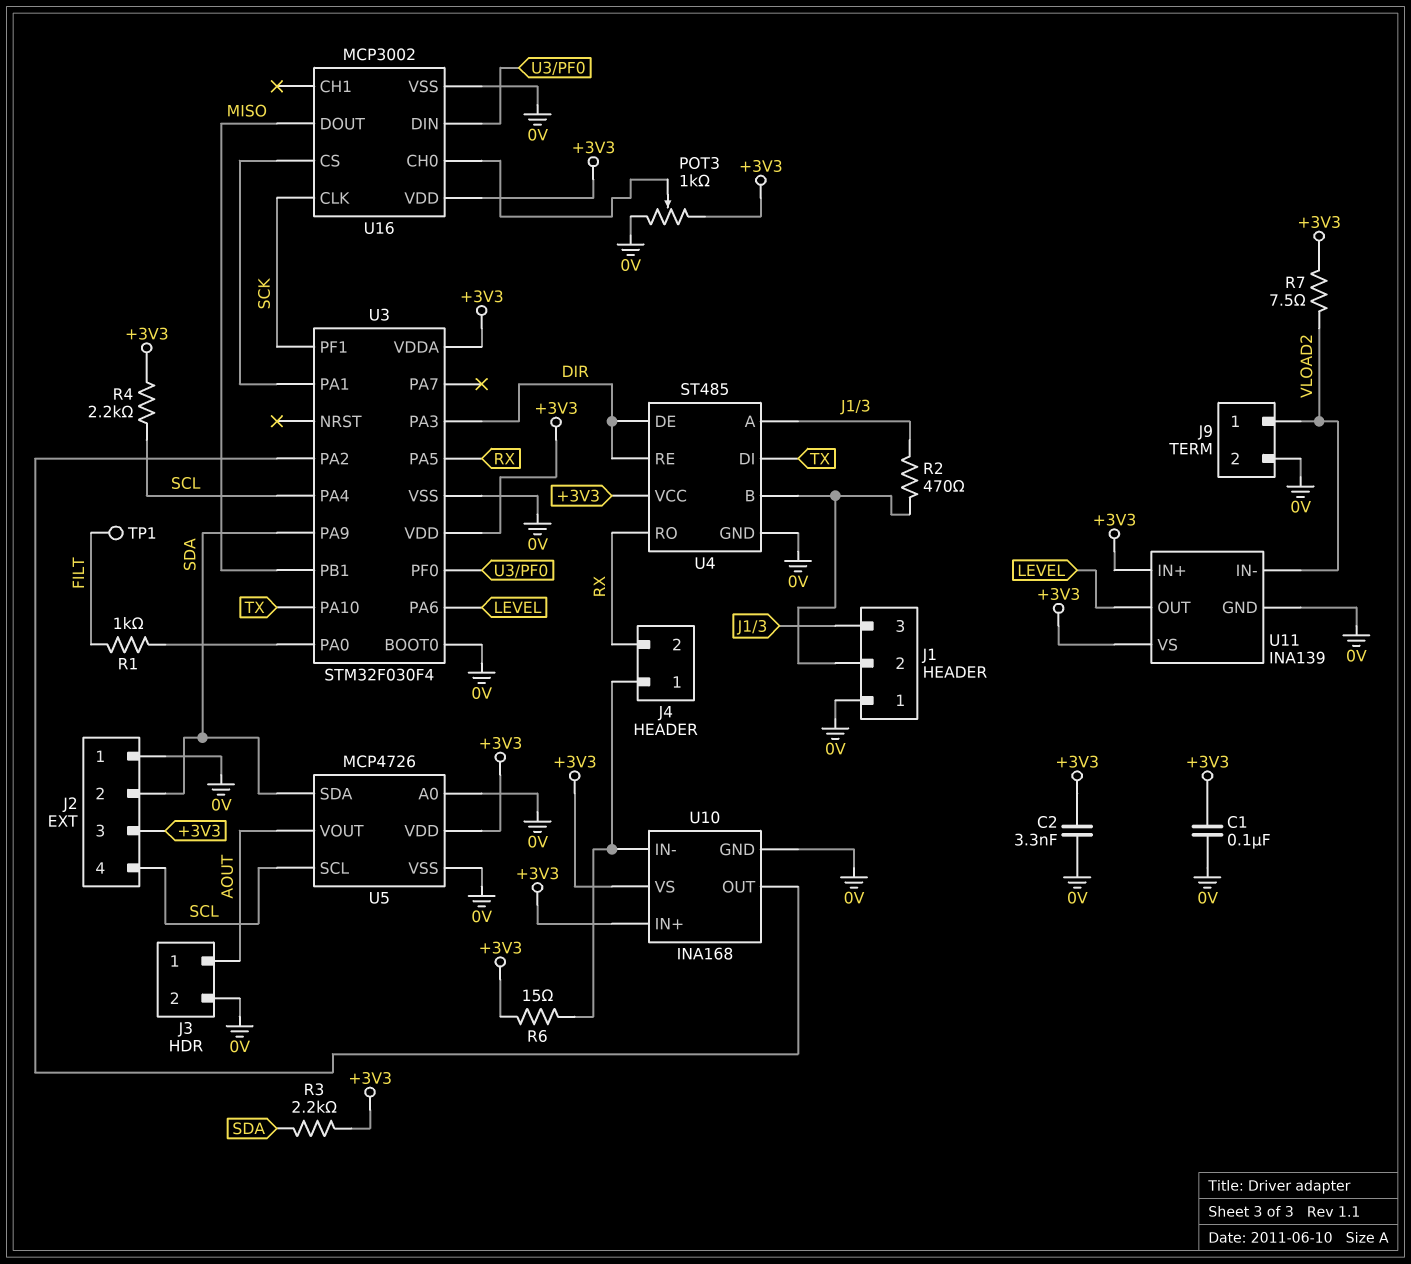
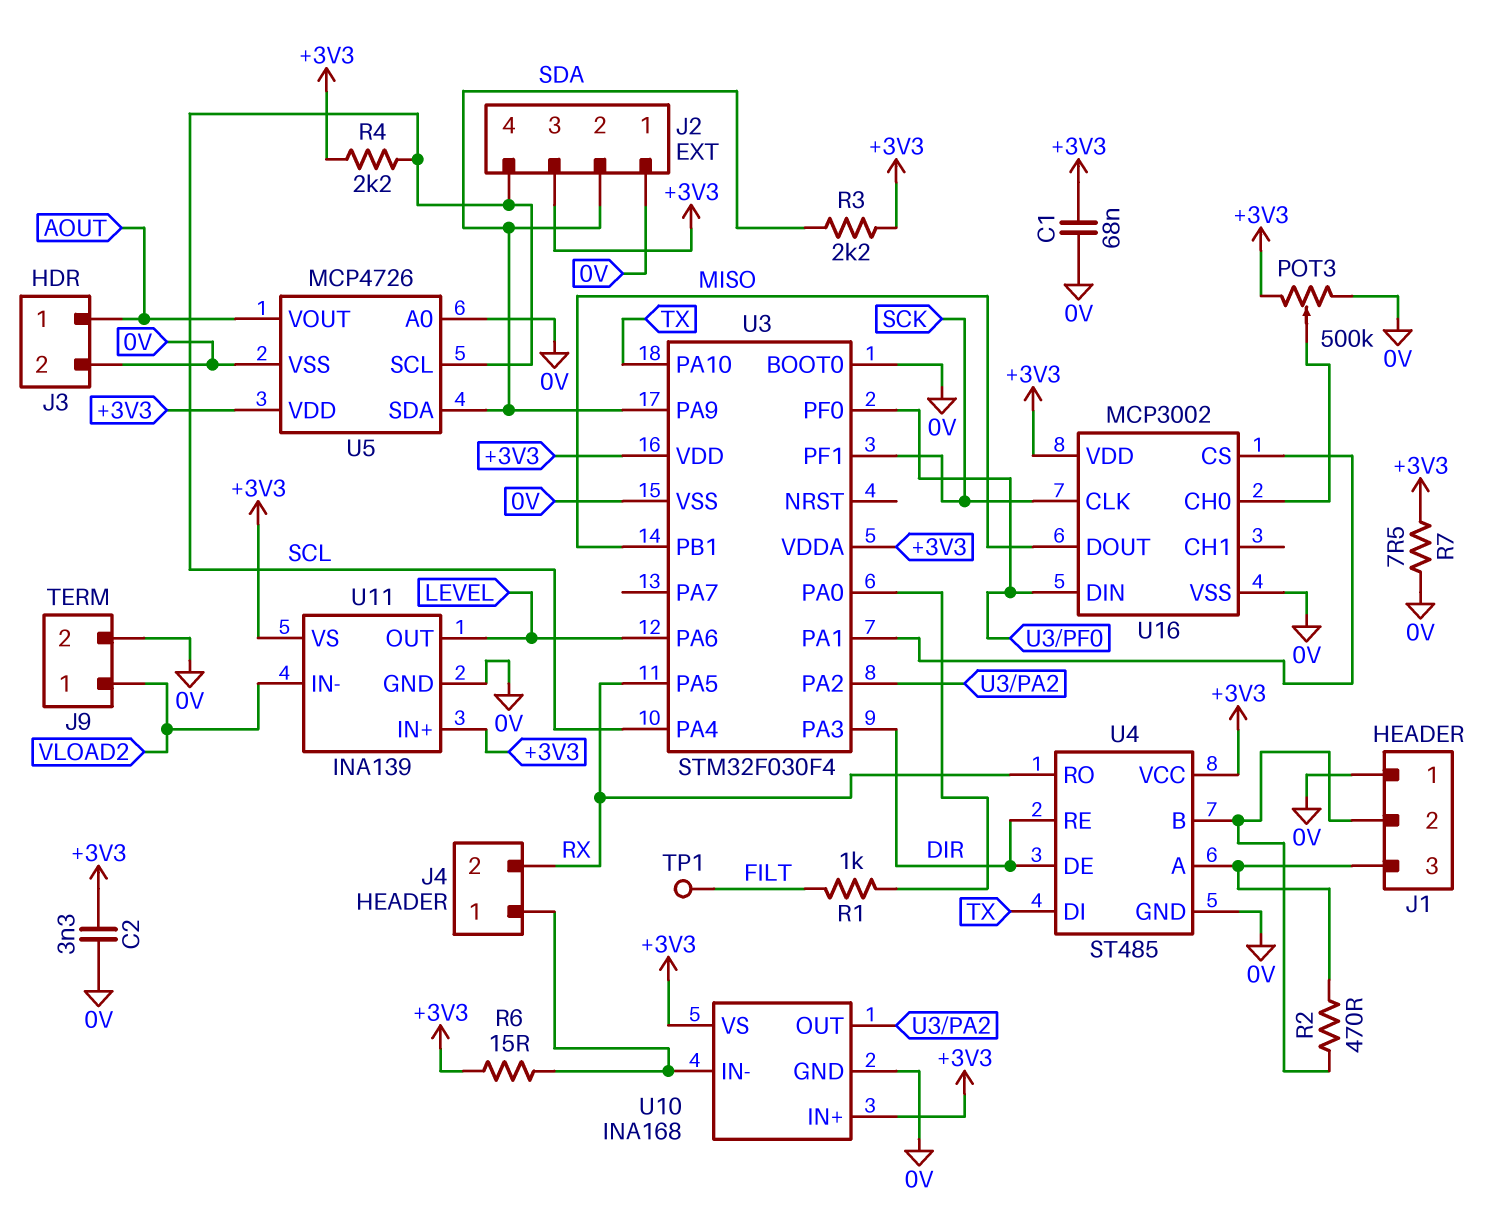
C1: 100nF (+3V3, 0V) -> 68nF (+3V3, 0V)
POT3: 1k (+3V3, 0V, wiper U16/CH0) -> 500k (+3V3, 0V, wiper U16/CH0)
R7: 7.5 (+3V3, VLOAD2) -> 7.5 (+3V3, 0V)

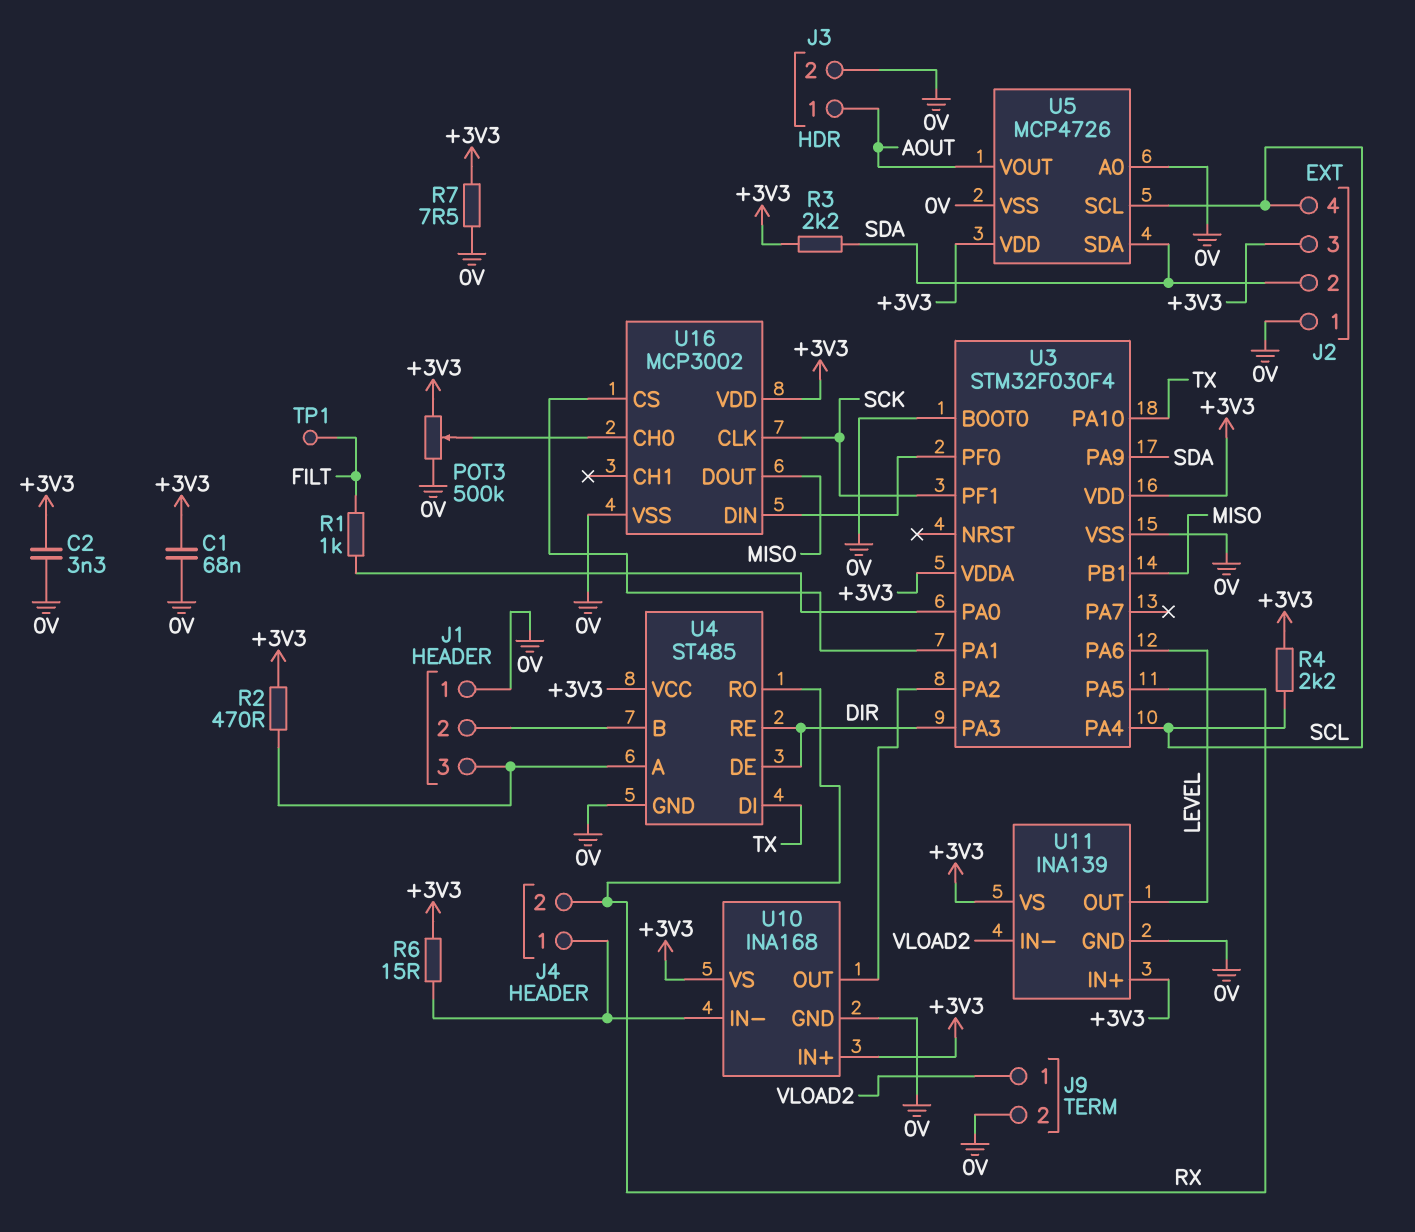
R2: 470 (J1/2, J1/3) -> 470 (+3V3, J1/3)

